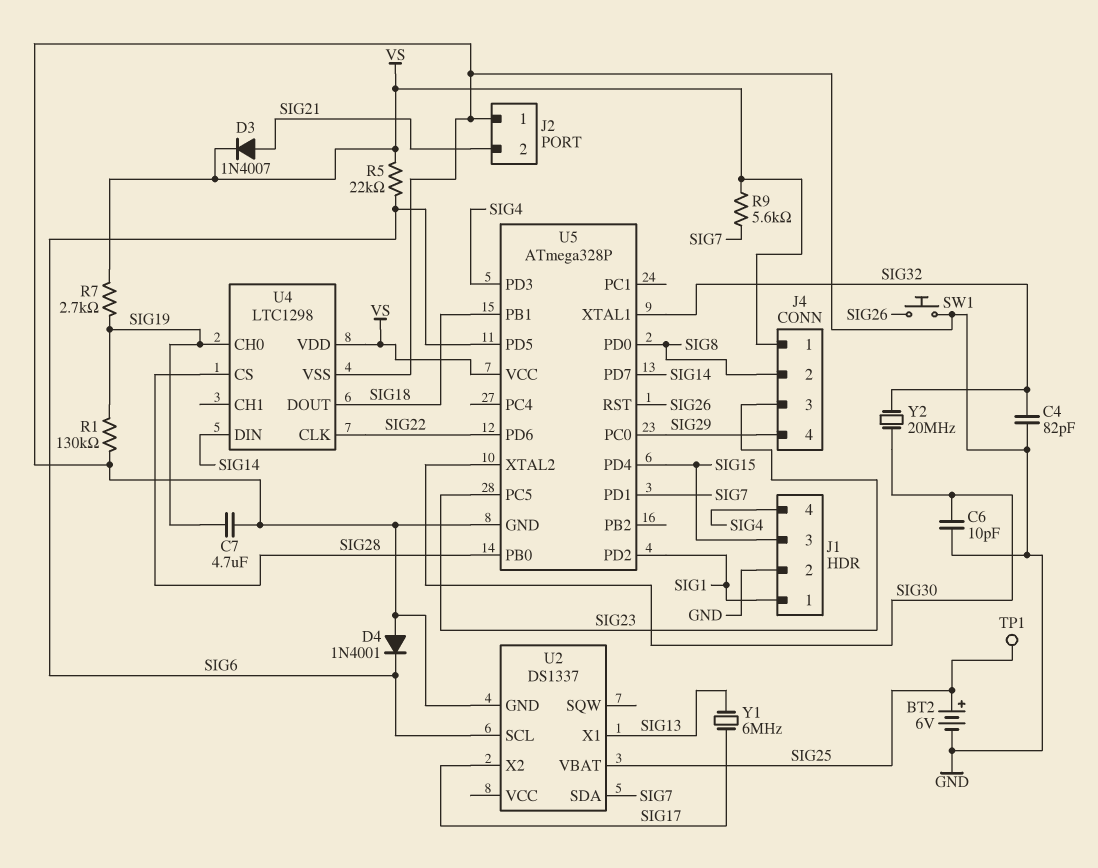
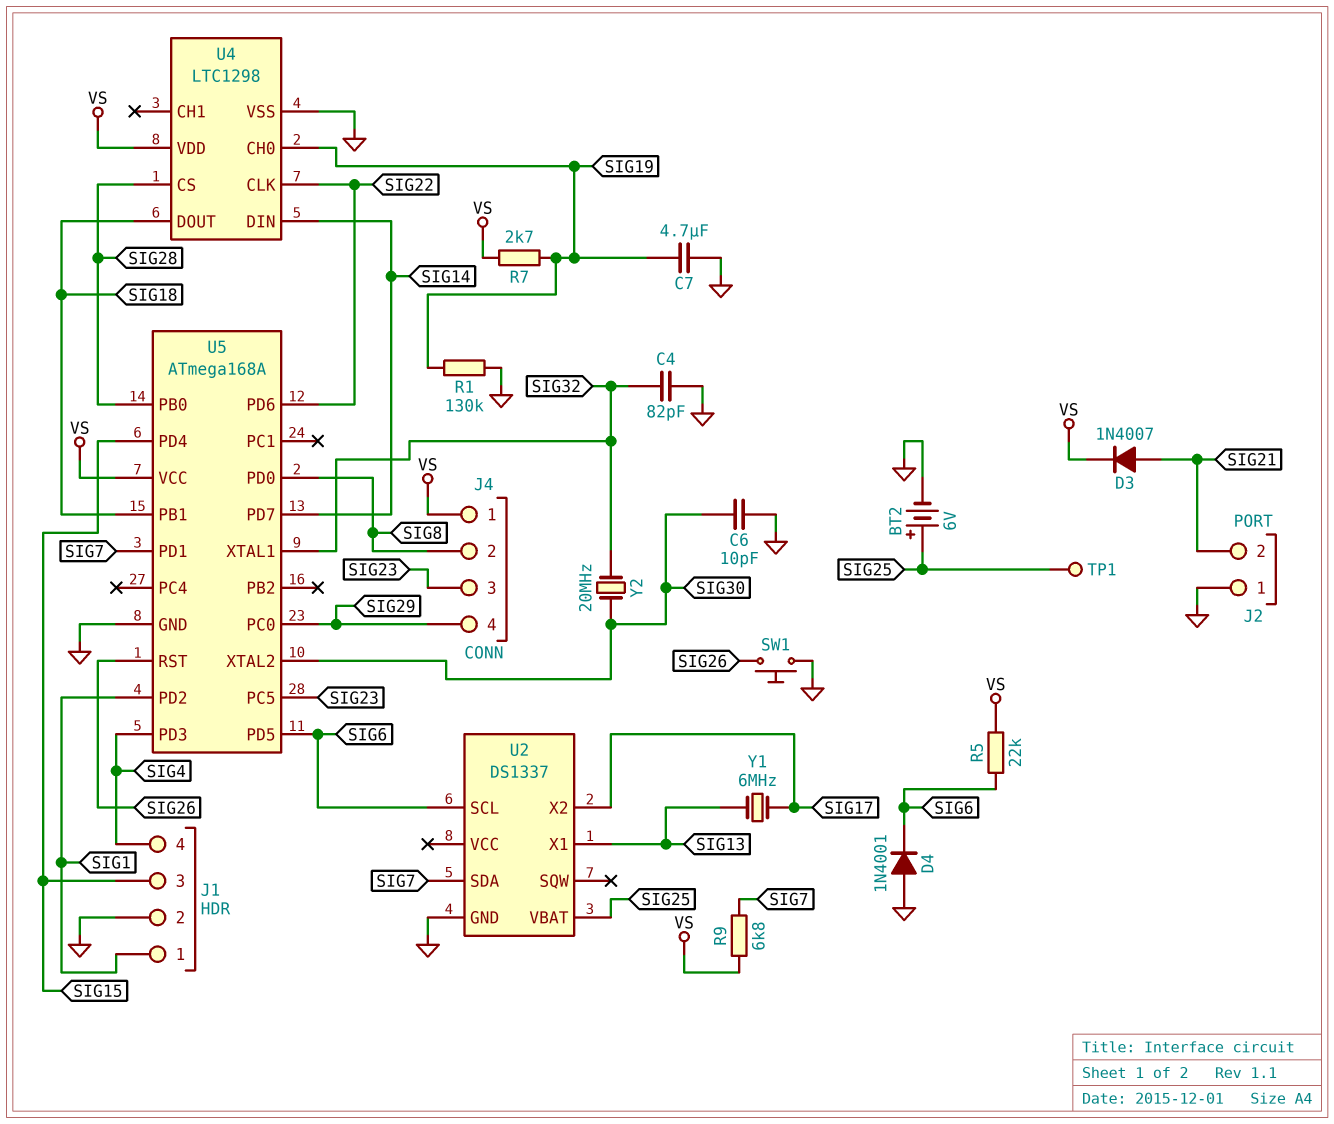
R9: 5.6k (SIG7, VS) -> 6.8k (SIG7, VS)
U5: ATmega328P -> ATmega168A

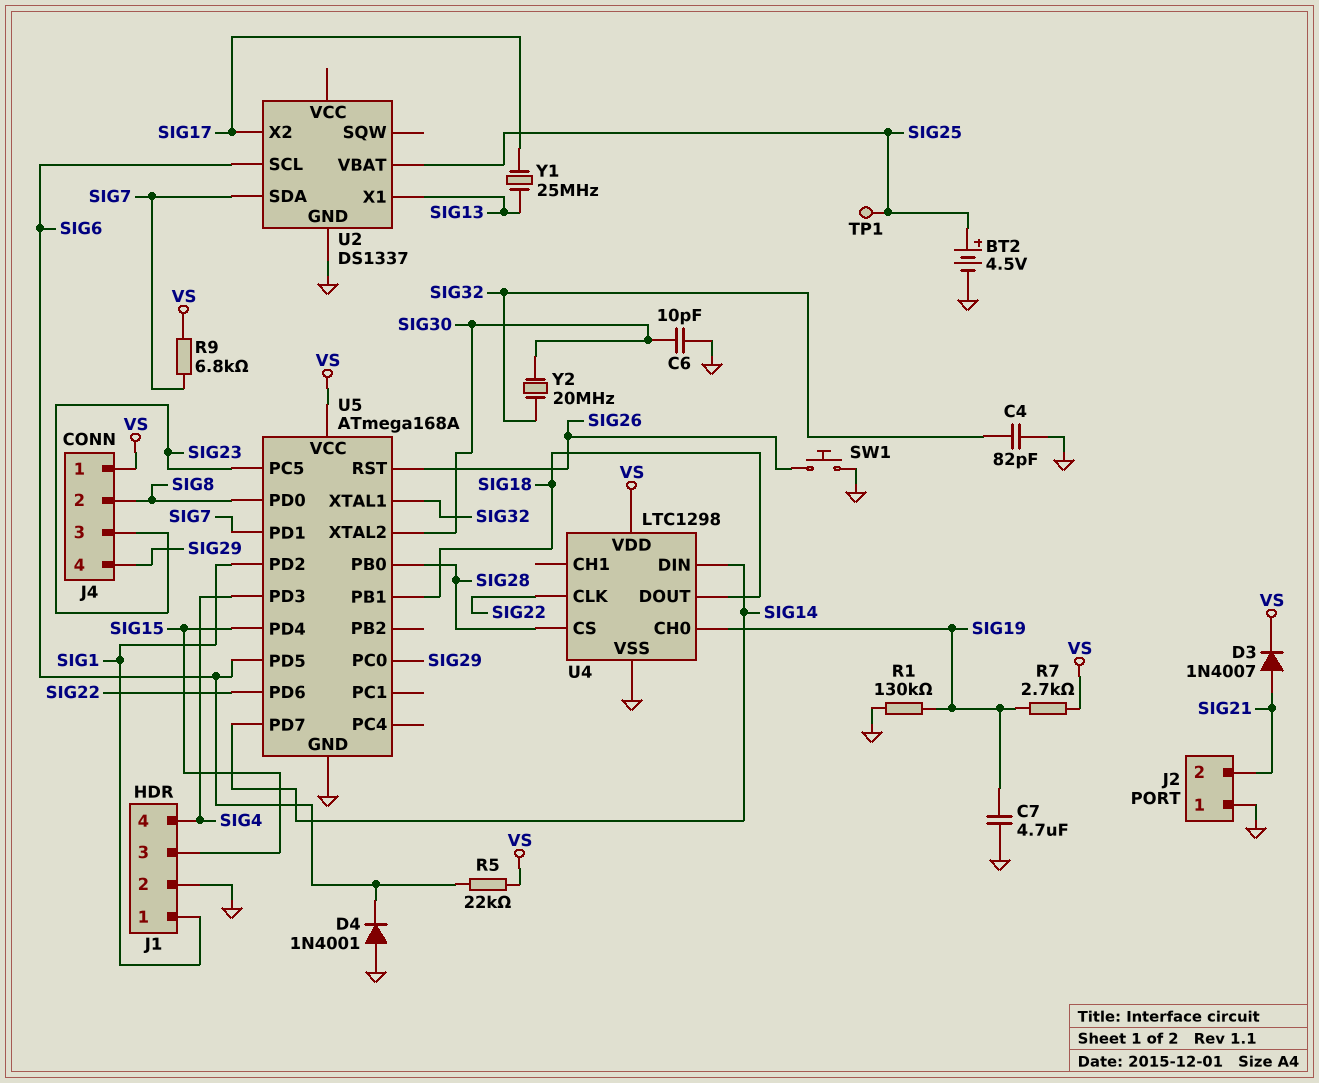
BT2: 6V (plus SIG25, minus GND) -> 4.5V (plus SIG25, minus GND)
Y1: 6MHz (SIG13, SIG17) -> 25MHz (SIG13, SIG17)

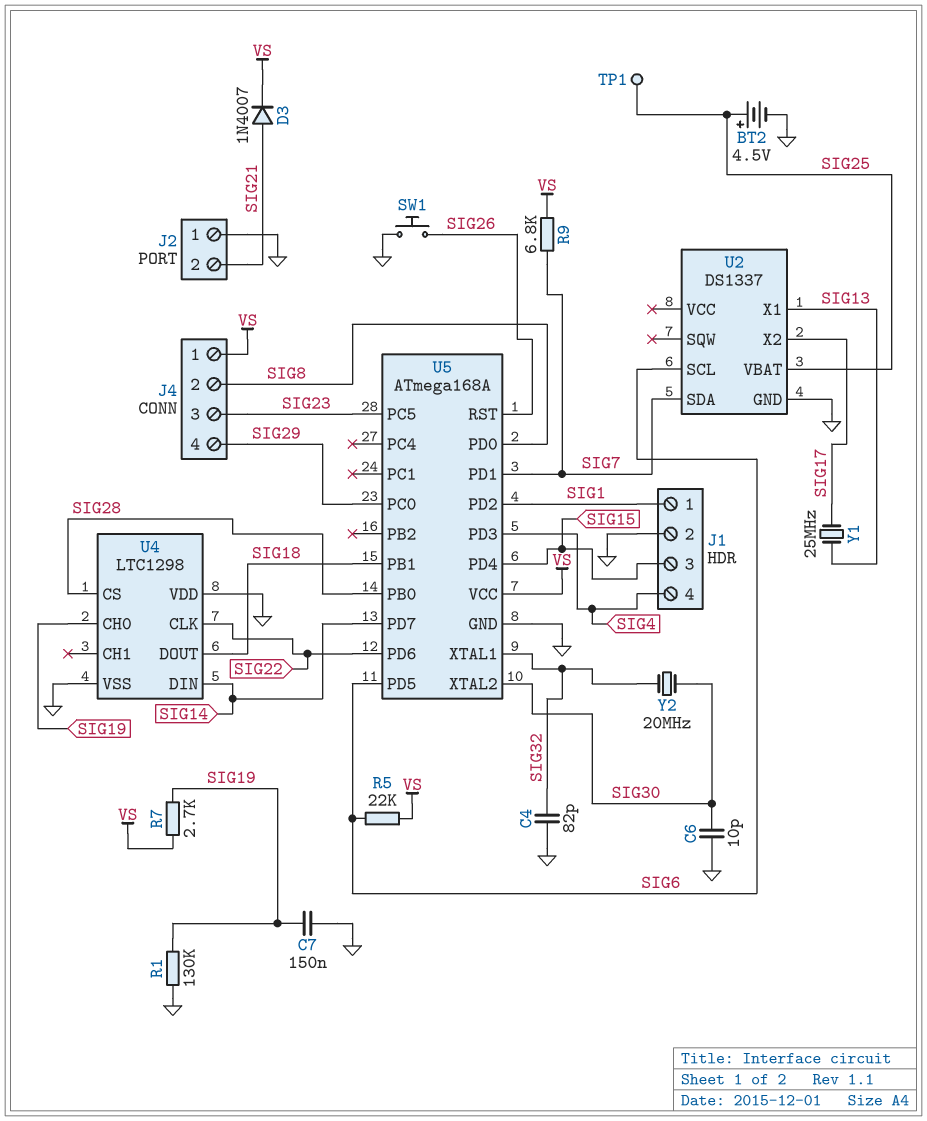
C7: 4.7uF (GND, SIG19) -> 150nF (GND, SIG19)
D4: diode 1N4001 (A GND, K SIG6) -> none
U4 pin VDD: VS -> GND

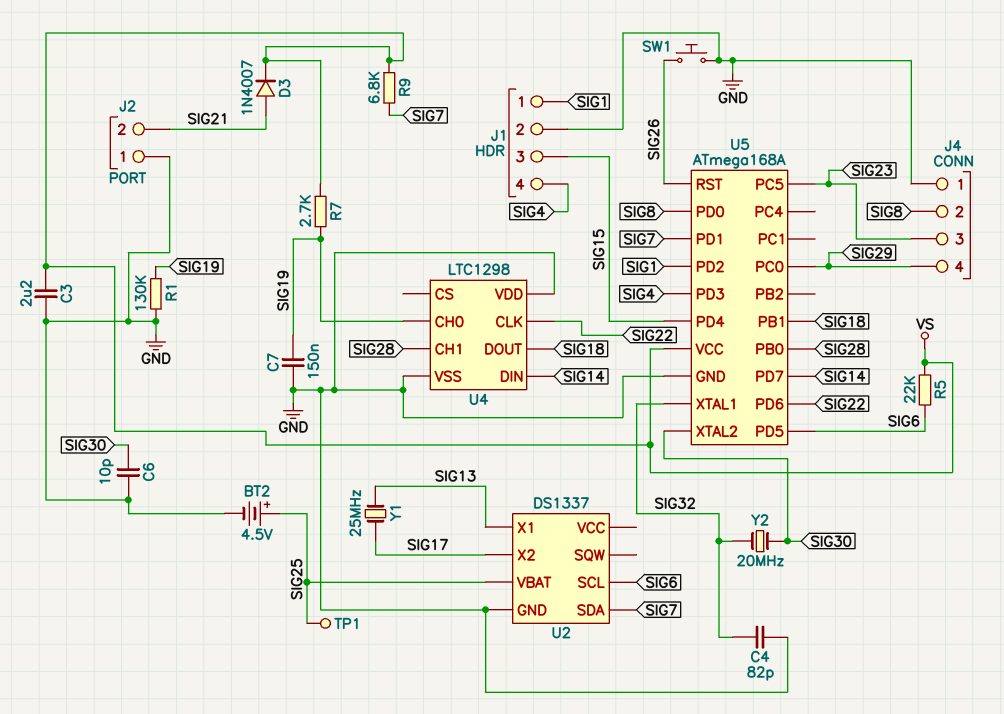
C3: none -> 2.2uF (GND, VS)
J4 pin 1: VS -> GND
U4 pin CH1: none -> SIG28
U4 pin CS: SIG28 -> none

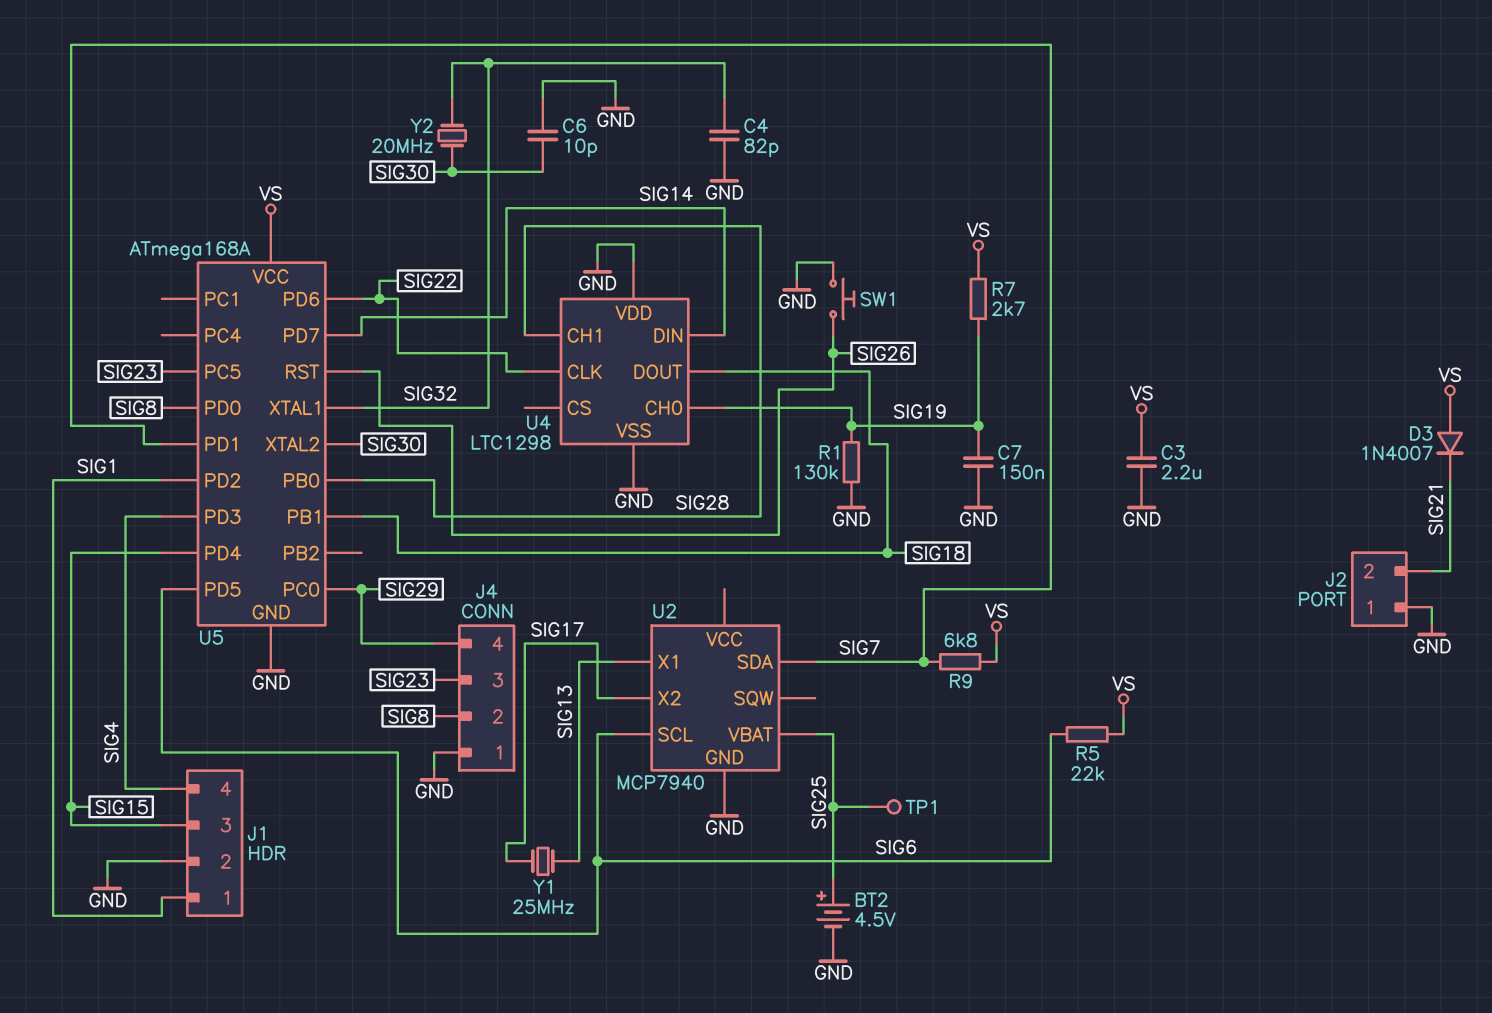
D3: diode 1N4007 (A SIG21, K VS) -> diode 1N4007 (A VS, K SIG21)
U2: DS1337 -> MCP7940

